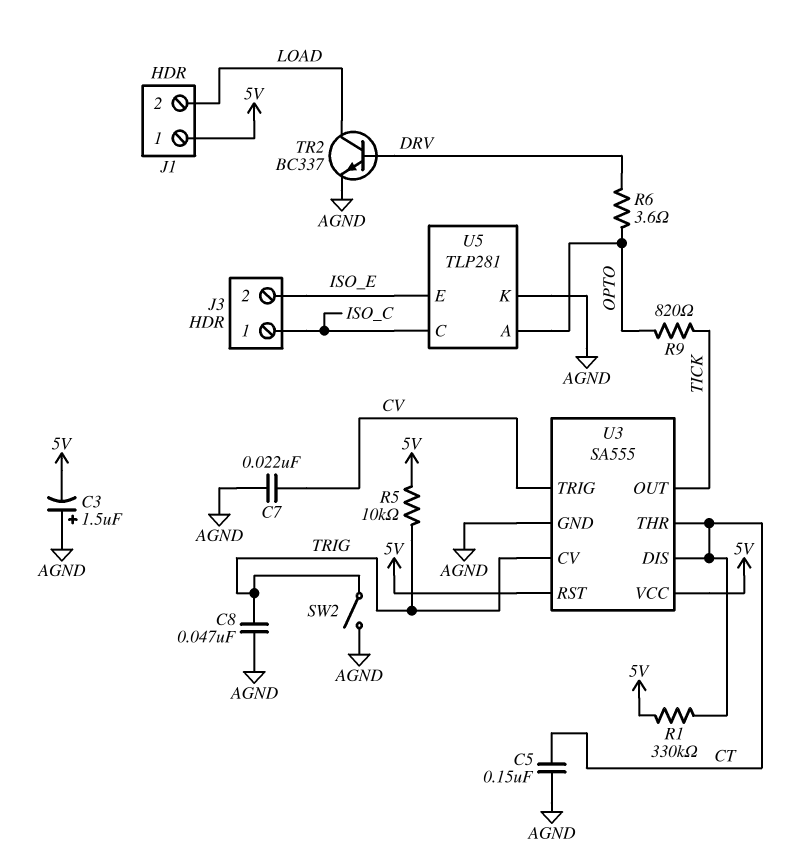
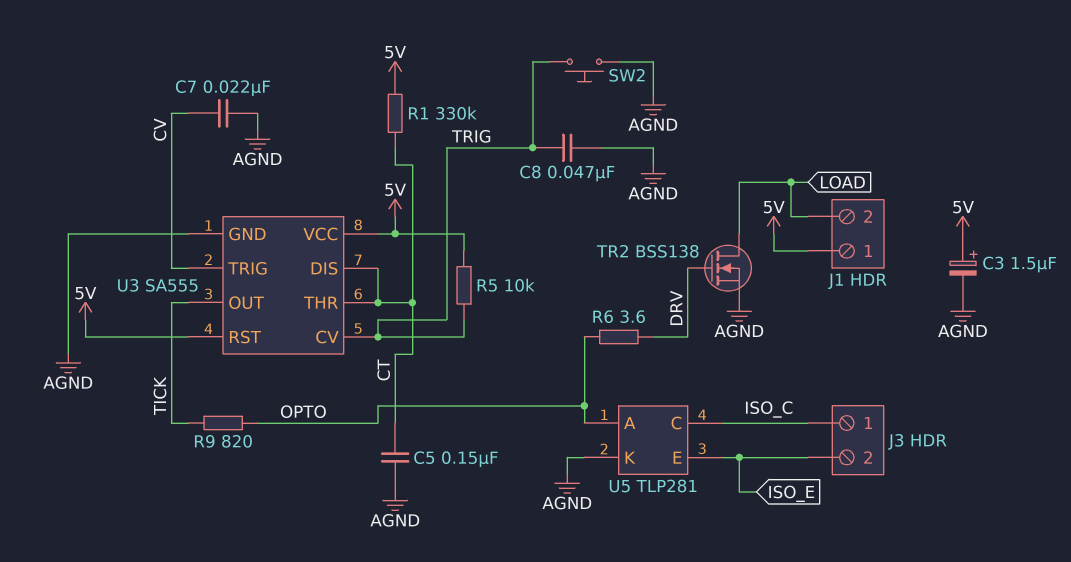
C3: 1.5uF (plus AGND, minus 5V) -> 1.5uF (plus 5V, minus AGND)
SW2: switch (AGND, TRIG) -> button (AGND, TRIG)
TR2: NPN BC337 (B DRV, C LOAD, E AGND) -> NMOS BSS138 (G DRV, D LOAD, S AGND)

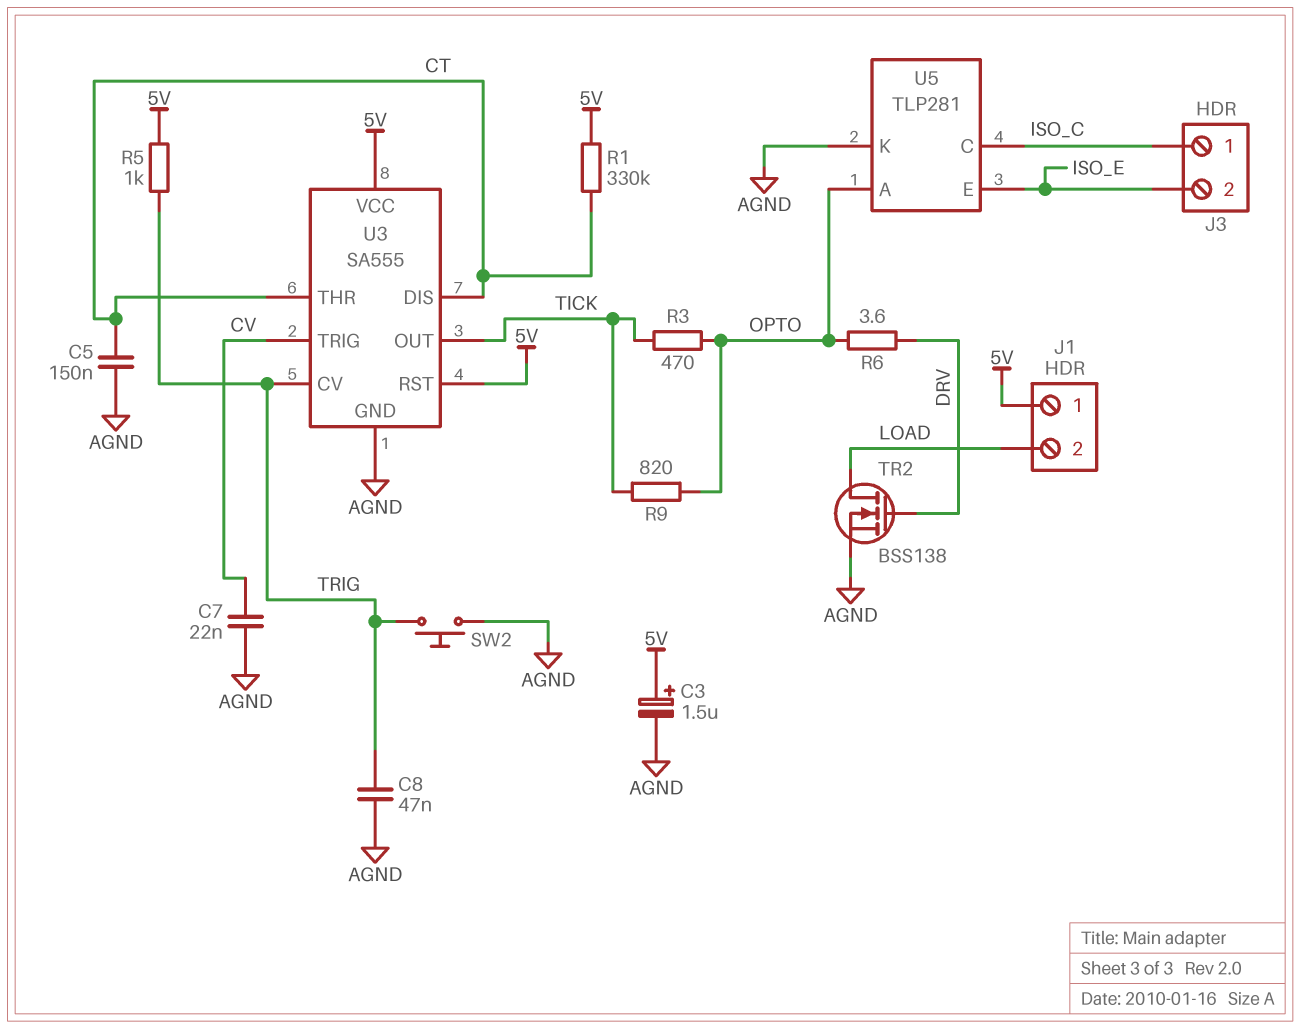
R3: none -> 470 (OPTO, TICK)
R5: 10k (5V, TRIG) -> 1k (5V, TRIG)

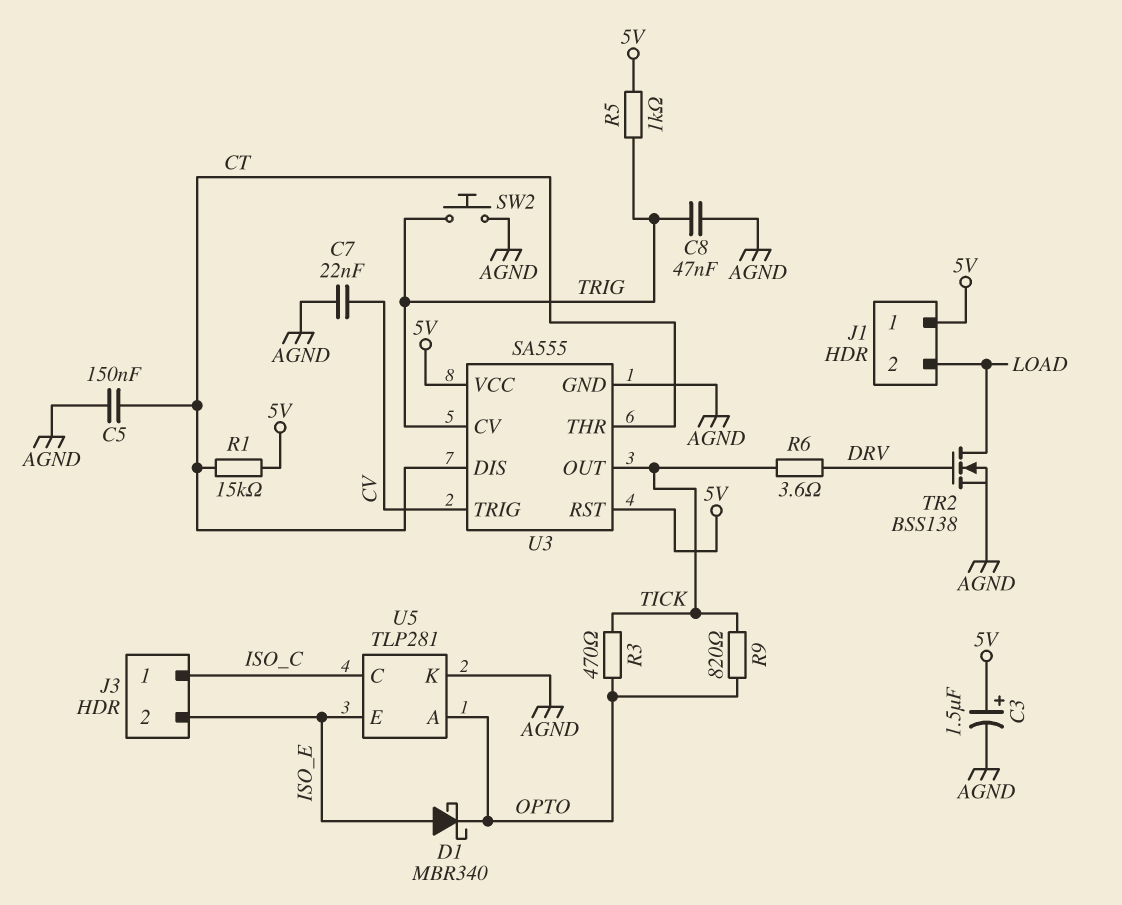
D1: none -> schottky MBR340 (A ISO_E, K OPTO)
R1: 330k (5V, CT) -> 15k (5V, CT)
R6: 3.6 (DRV, OPTO) -> 3.6 (DRV, TICK)

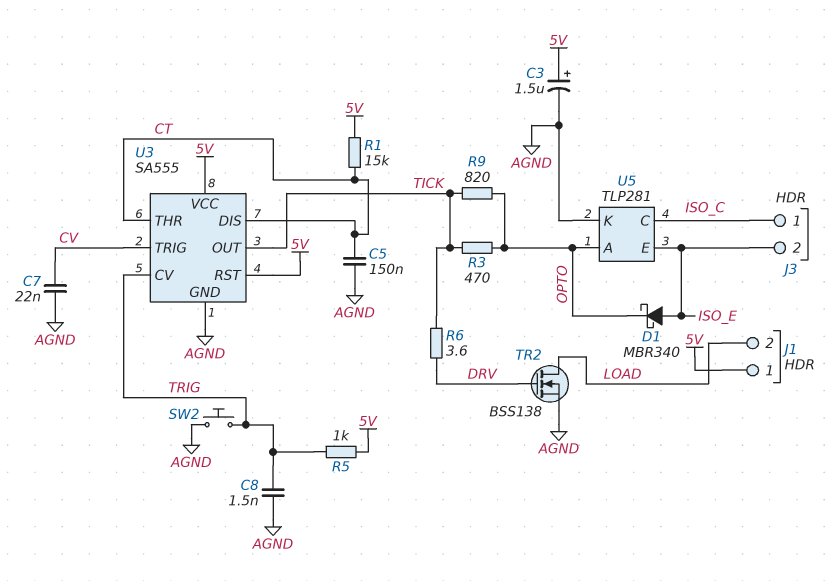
C8: 47nF (AGND, TRIG) -> 1.5nF (AGND, TRIG)

